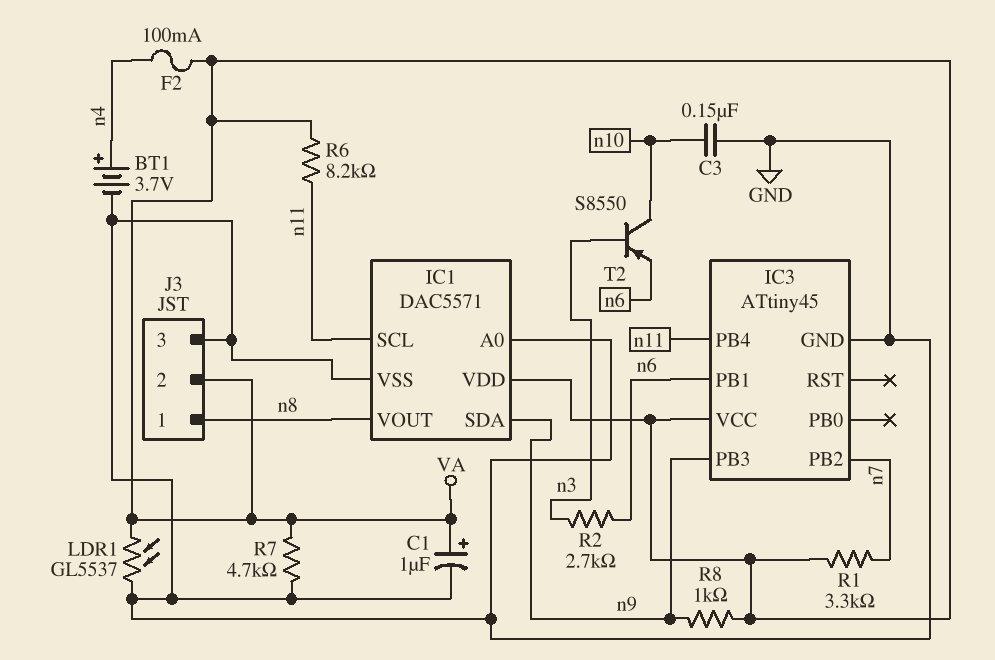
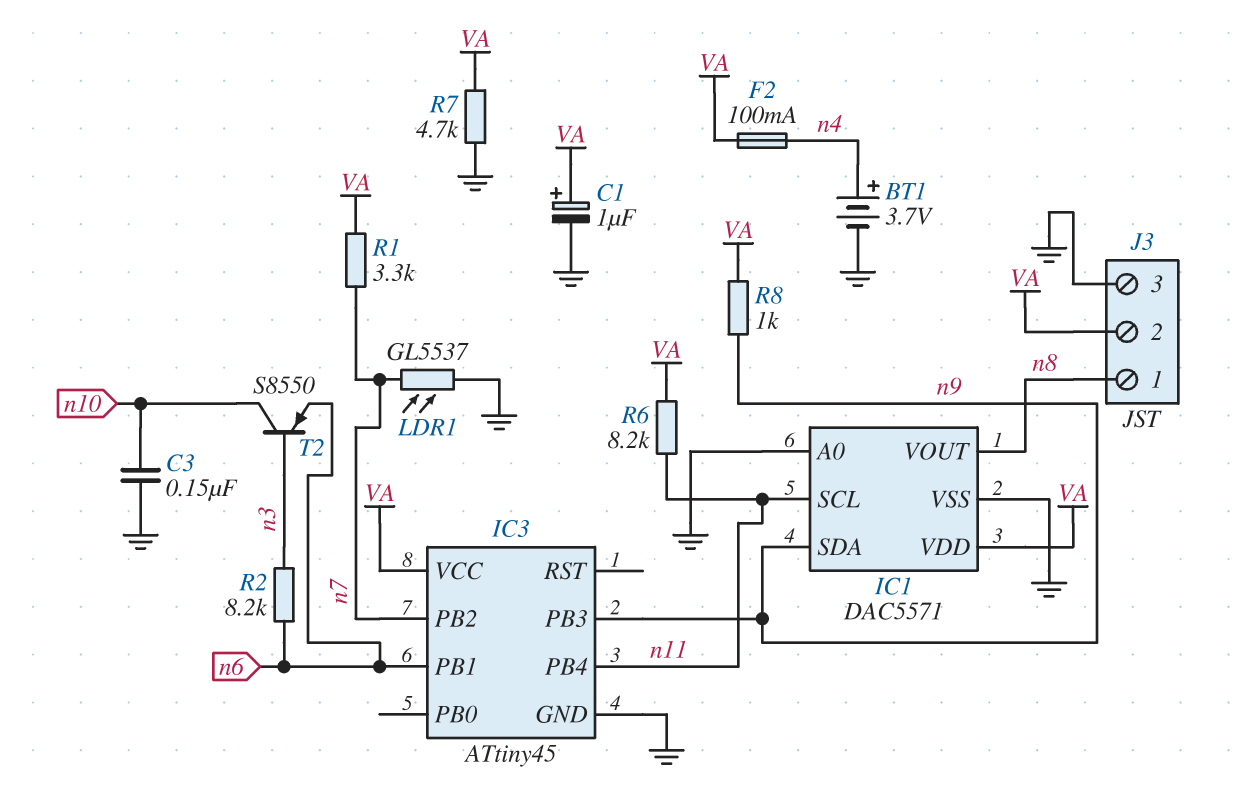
LDR1: GL5537 (GND, VA) -> GL5537 (GND, n7)
R2: 2.7k (n3, n6) -> 8.2k (n3, n6)

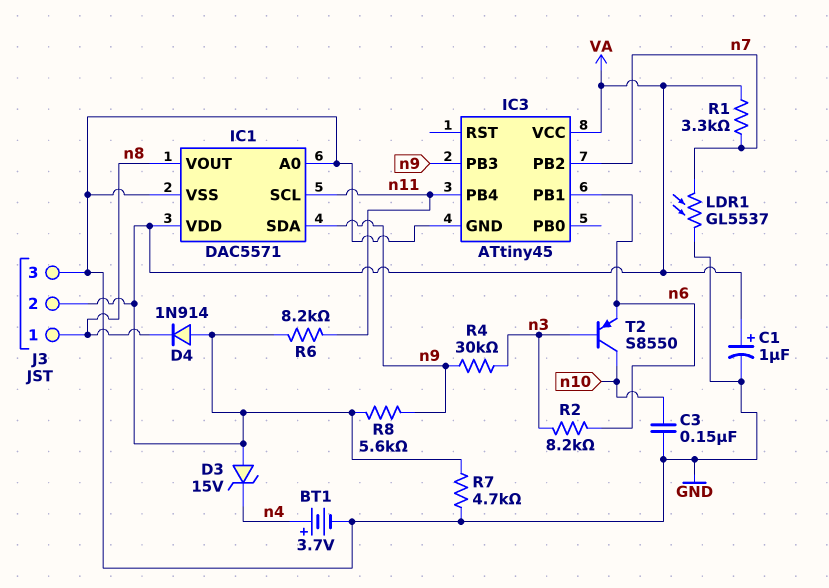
D3: none -> zener 15V (A VA, K n4)
D4: none -> diode 1N914 (A VA, K n8)
F2: 100mA (VA, n4) -> none
R4: none -> 30k (n3, n9)
R8: 1k (VA, n9) -> 5.6k (VA, n9)

